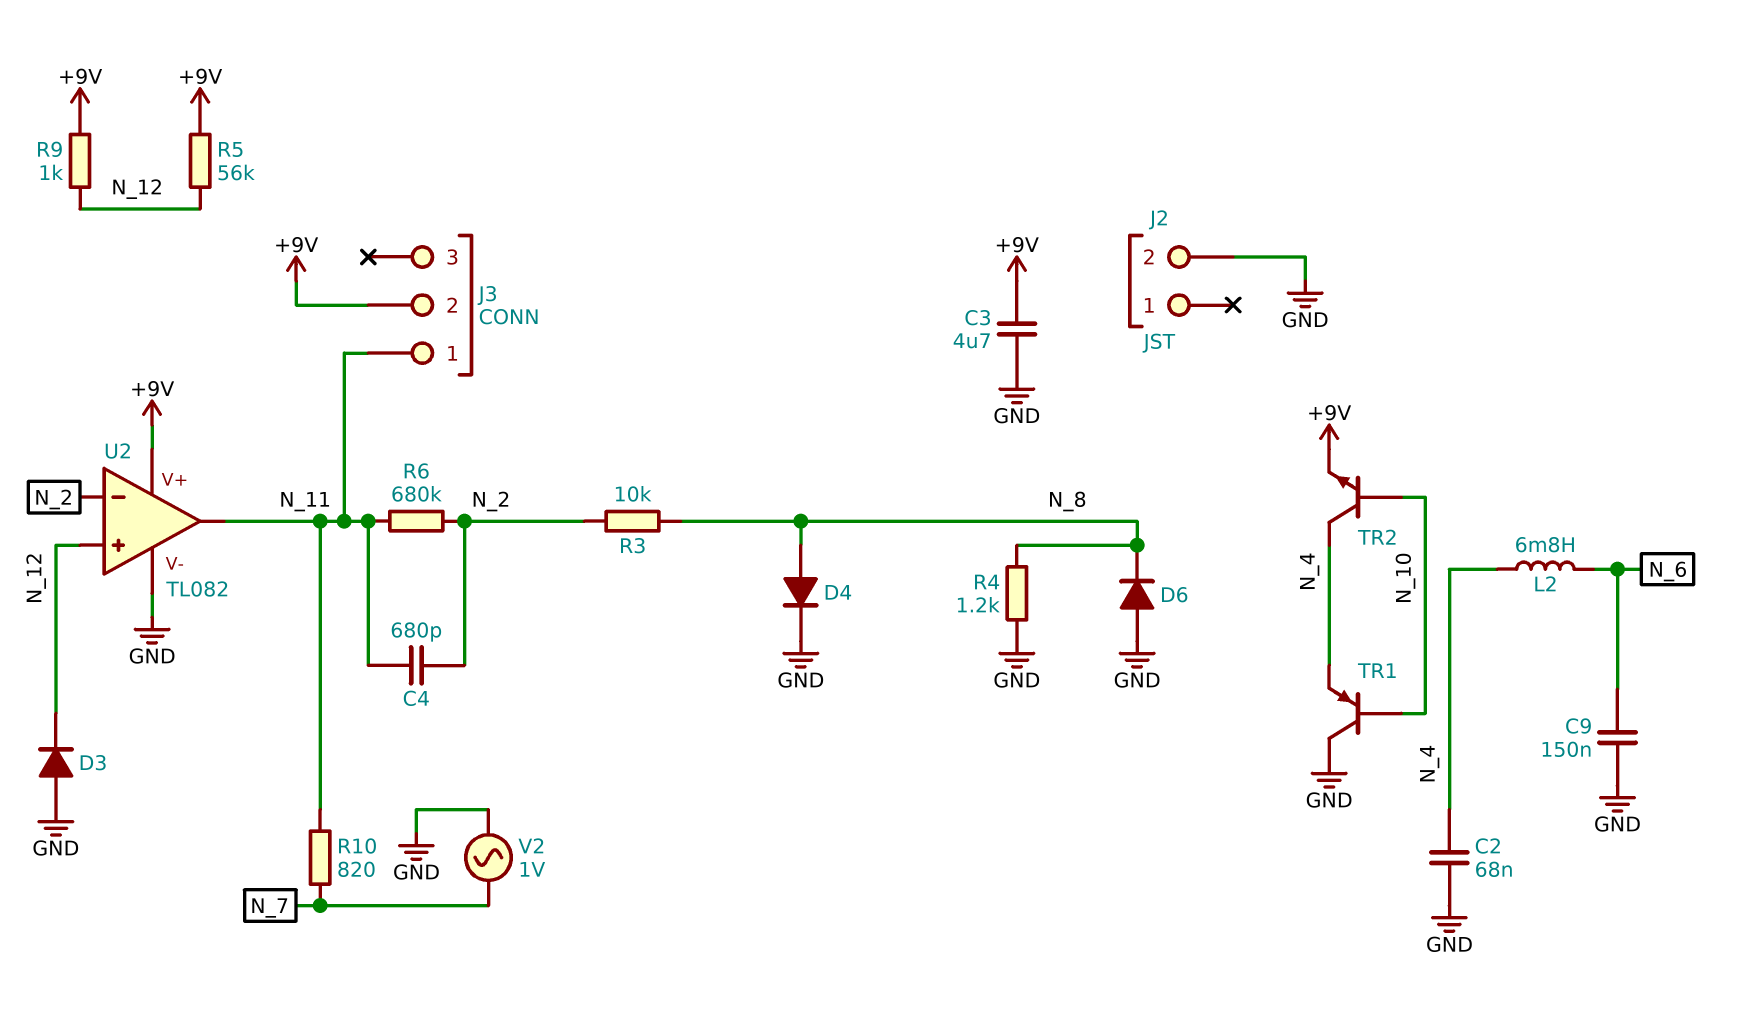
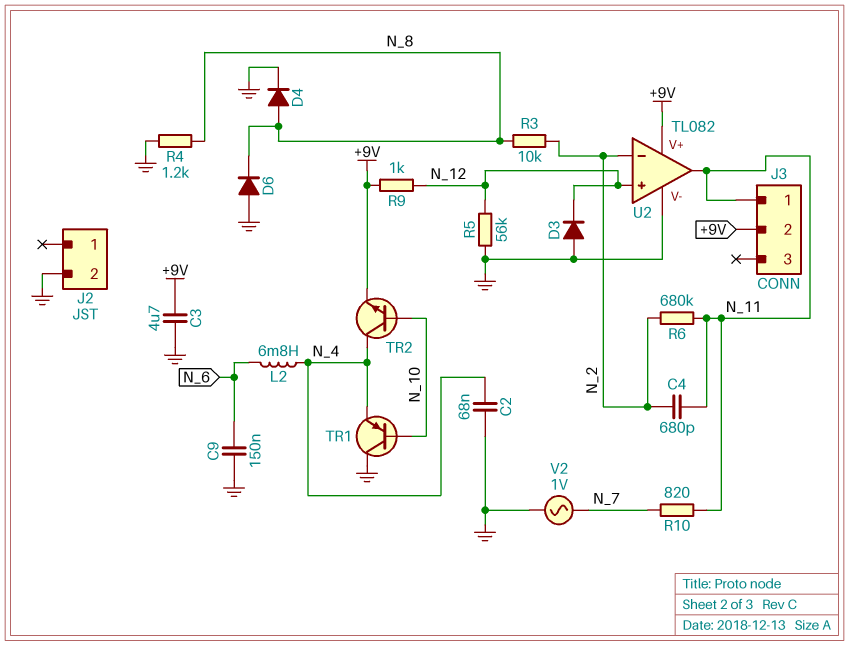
R5: 56k (+9V, N_12) -> 56k (GND, N_12)

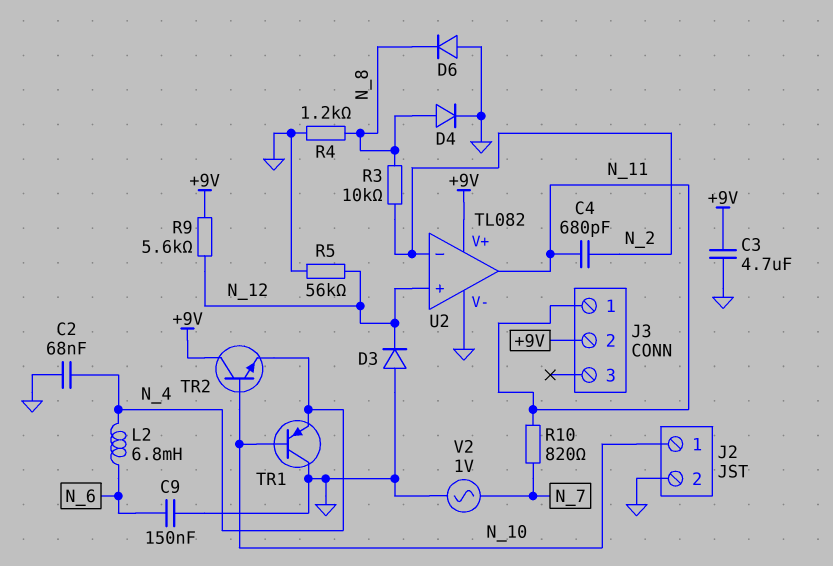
J2 pin 1: none -> N_10
R6: 680k (N_2, N_11) -> none
R9: 1k (+9V, N_12) -> 5.6k (+9V, N_12)
TR2: NPN (B N_10, C N_4, E +9V) -> NPN (B N_10, C +9V, E N_4)

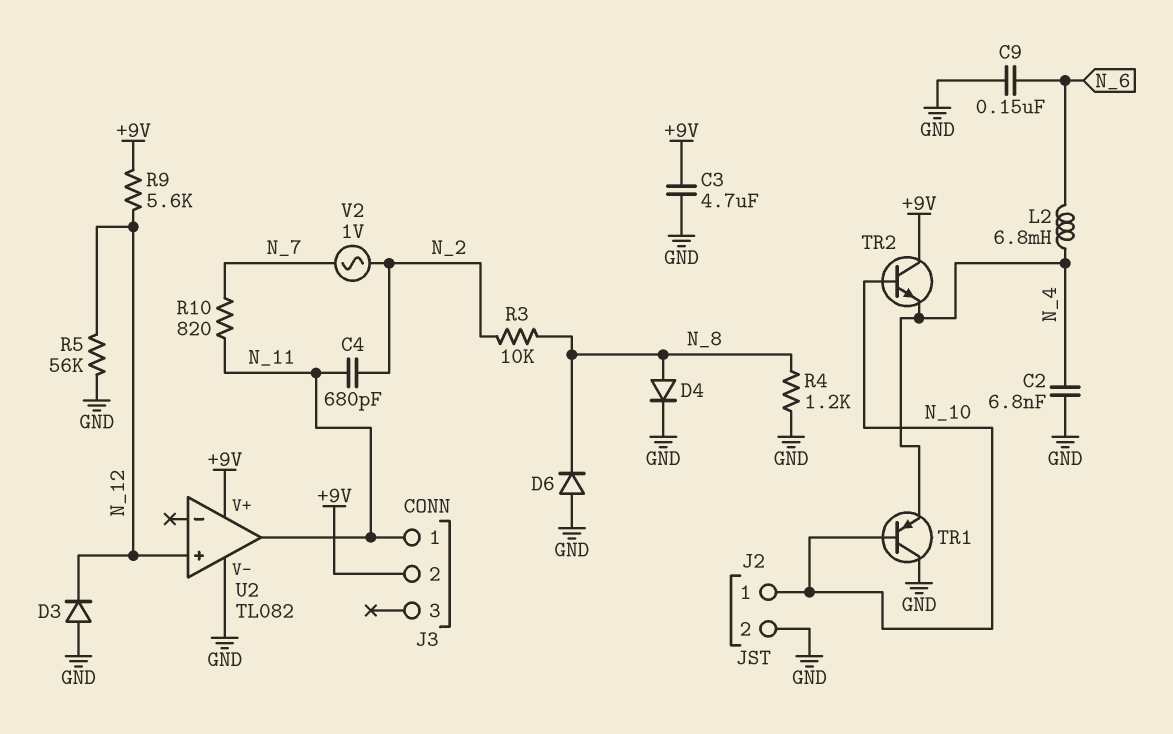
C2: 68nF (GND, N_4) -> 6.8nF (GND, N_4)
U2 pin in-: N_2 -> none
V2: AC 1V (GND, N_7) -> AC 1V (N_2, N_7)

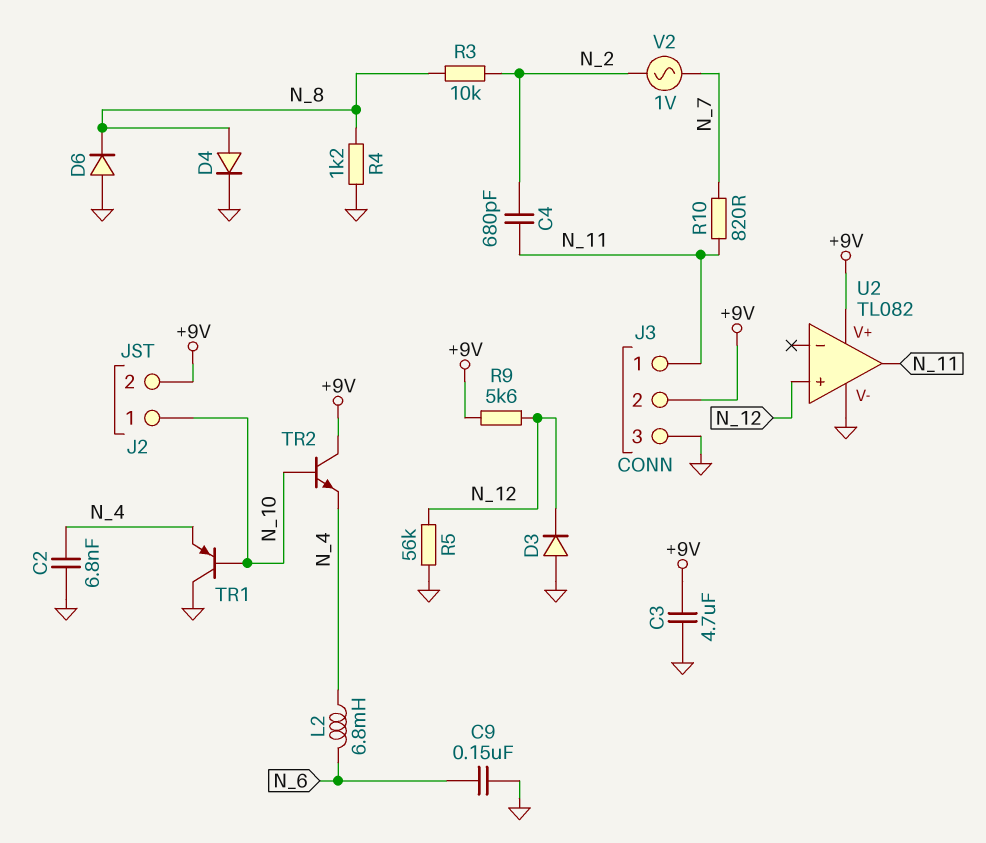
J2 pin 2: GND -> +9V
J3 pin 3: none -> GND

